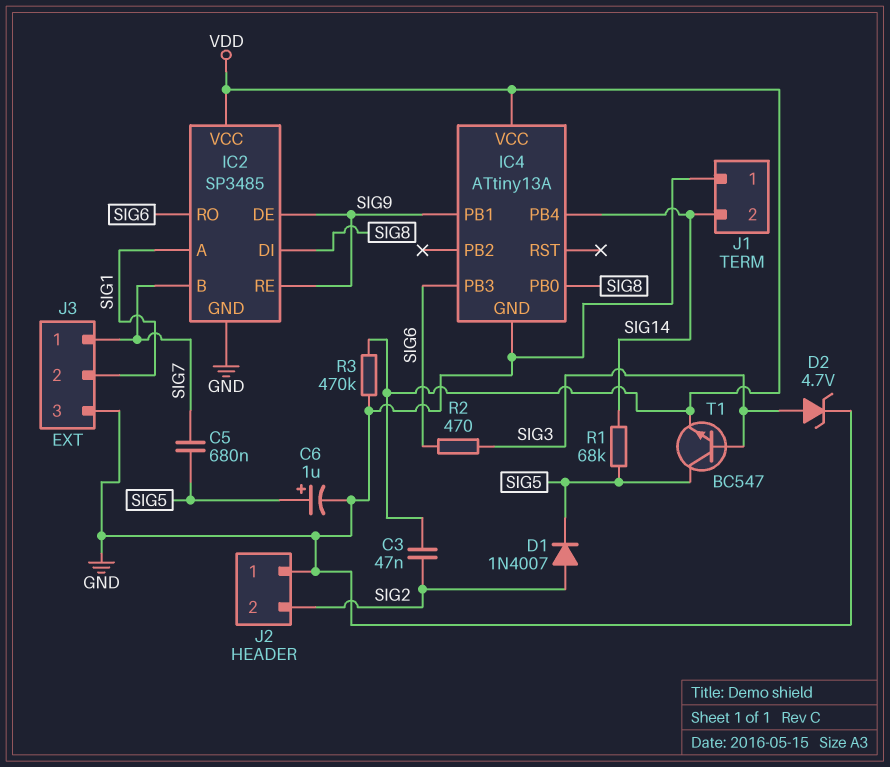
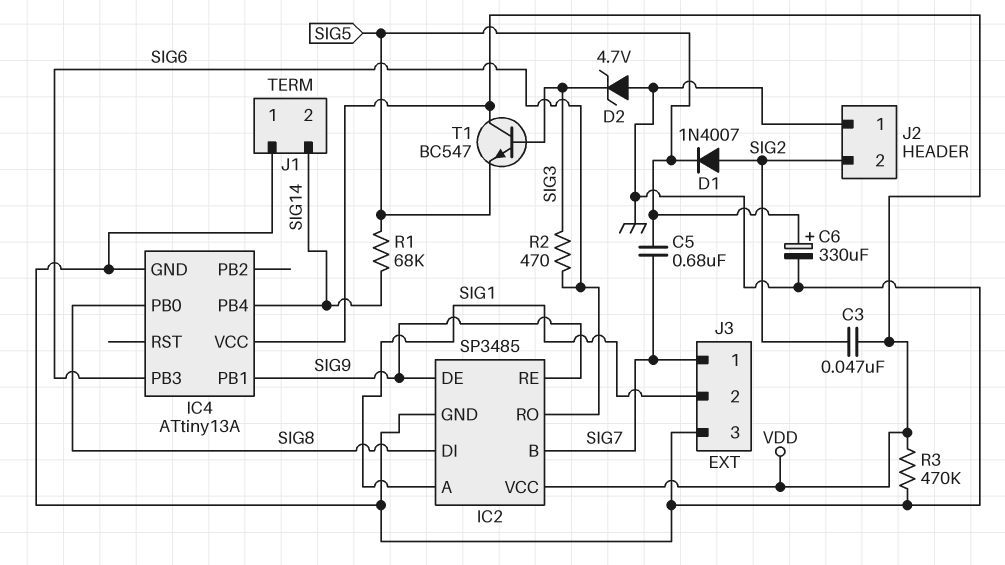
C6: 1uF (plus SIG5, minus GND) -> 330uF (plus SIG5, minus GND)
D2: zener 4.7V (A SIG3, K GND) -> zener 4.7V (A GND, K SIG3)
T1: NPN BC547 (B SIG3, C SIG5, E VDD) -> NPN BC547 (B SIG3, C VDD, E SIG5)

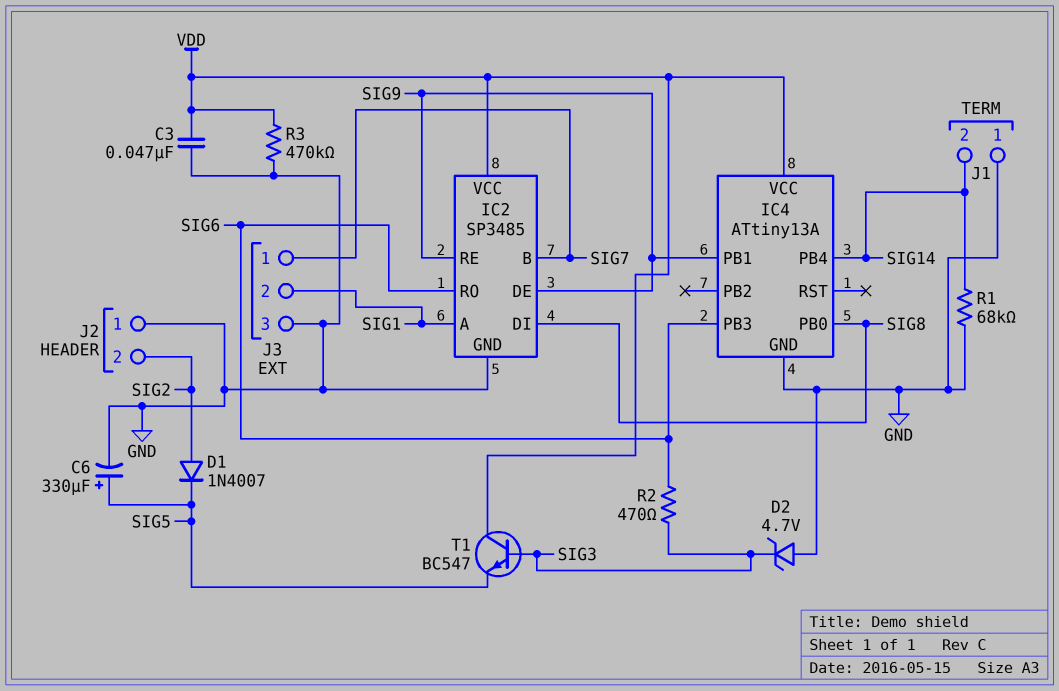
C3: 47nF (SIG2, VDD) -> 47nF (GND, VDD)
C5: 680nF (SIG5, SIG7) -> none
R1: 68k (SIG5, SIG14) -> 68k (GND, SIG14)

